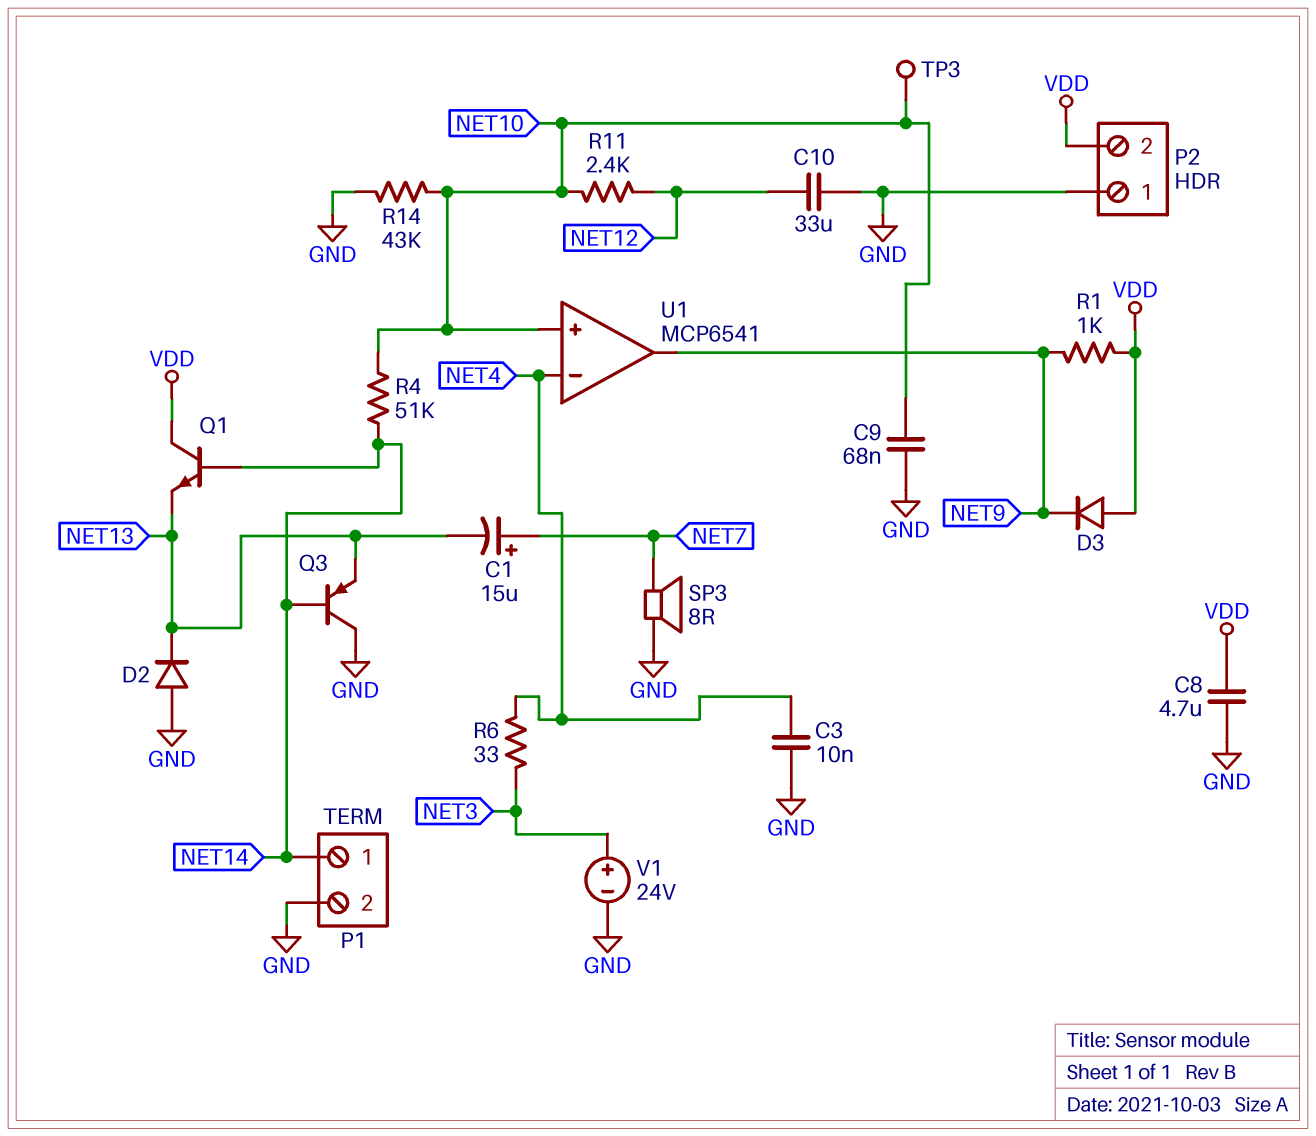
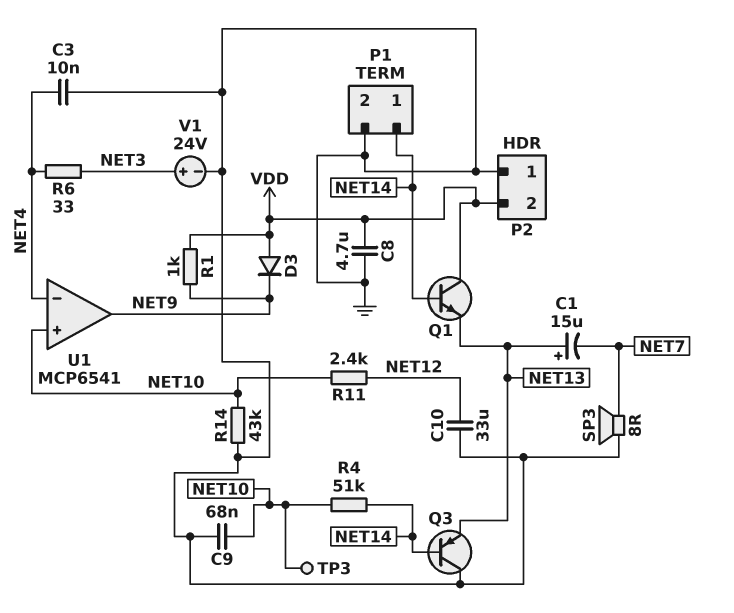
C1: 15uF (plus NET7, minus NET13) -> 15uF (plus NET13, minus NET7)
D2: diode (A GND, K NET13) -> none

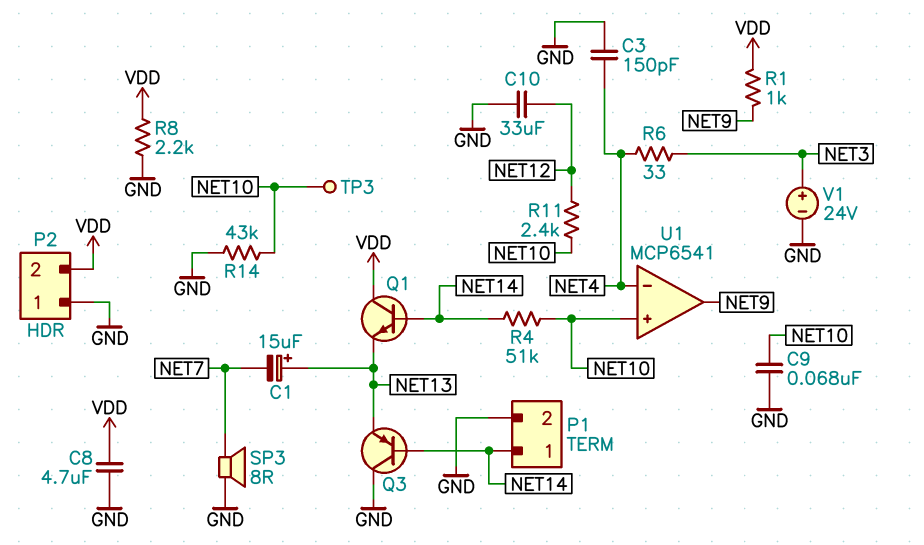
C3: 10nF (GND, NET4) -> 150pF (GND, NET4)
D3: diode (A VDD, K NET9) -> none
R8: none -> 2.2k (GND, VDD)

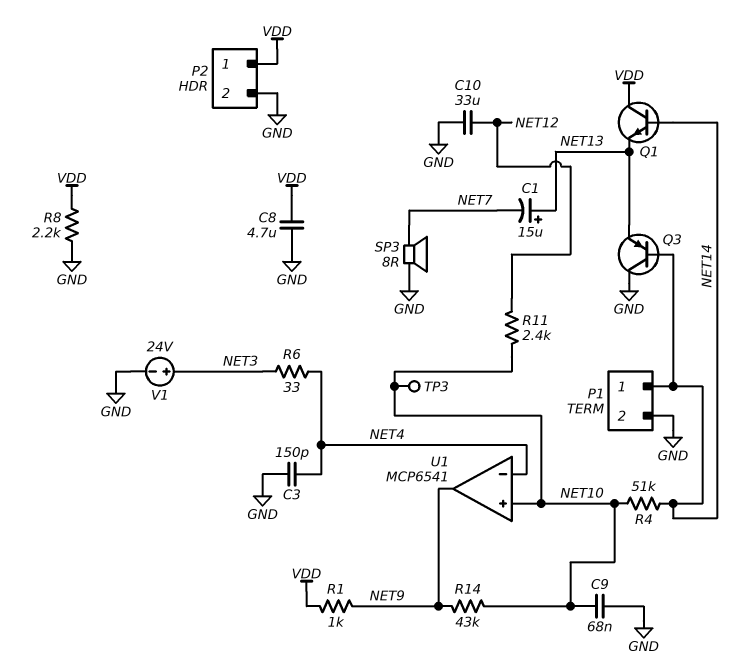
P2 pin 1: GND -> VDD
P2 pin 2: VDD -> GND
R14: 43k (GND, NET10) -> 43k (NET9, NET10)

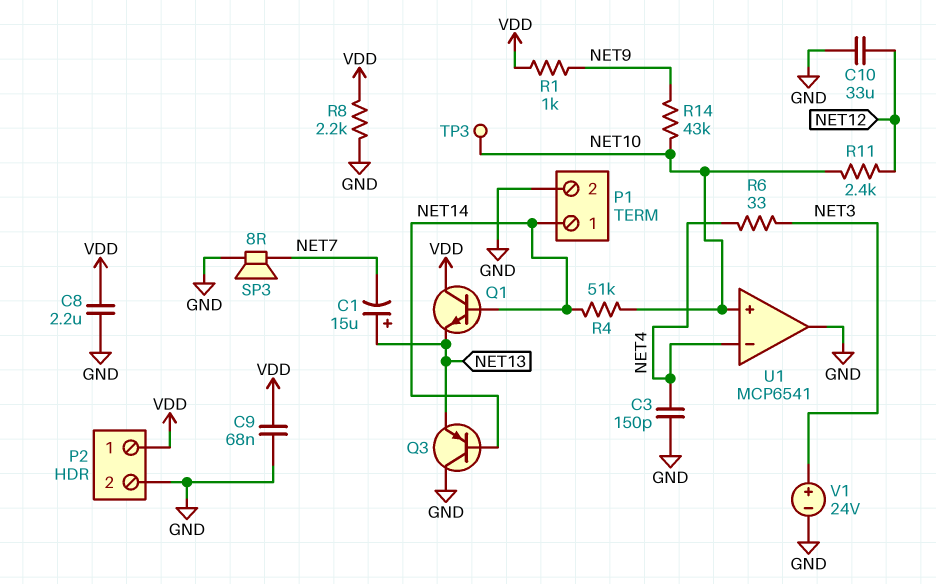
C8: 4.7uF (GND, VDD) -> 2.2uF (GND, VDD)
C9: 68nF (GND, NET10) -> 68nF (GND, VDD)
U1 pin out: NET9 -> GND

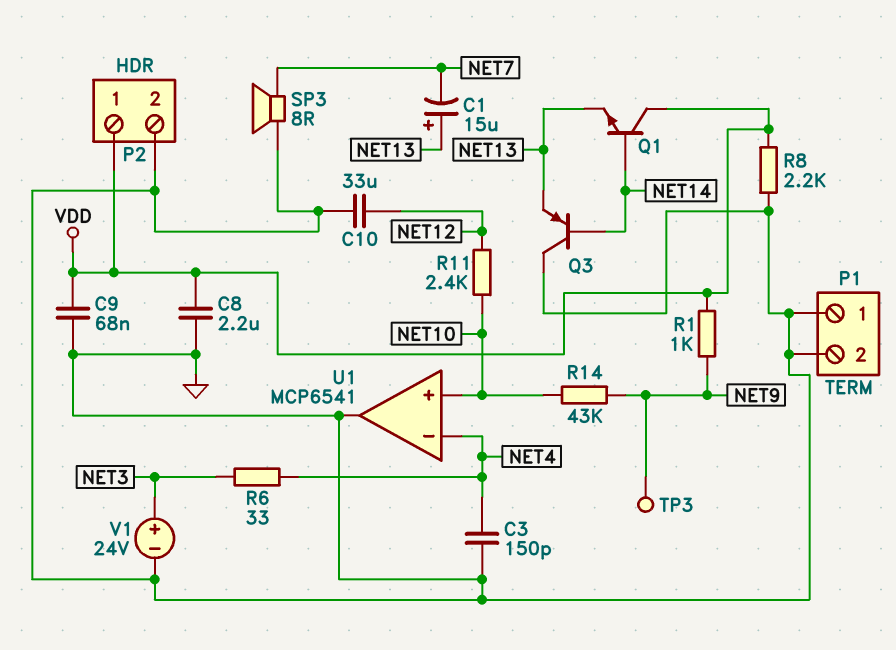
P1 pin 1: NET14 -> GND
R4: 51k (NET10, NET14) -> none
TP3: test point (NET10) -> test point (NET9)

